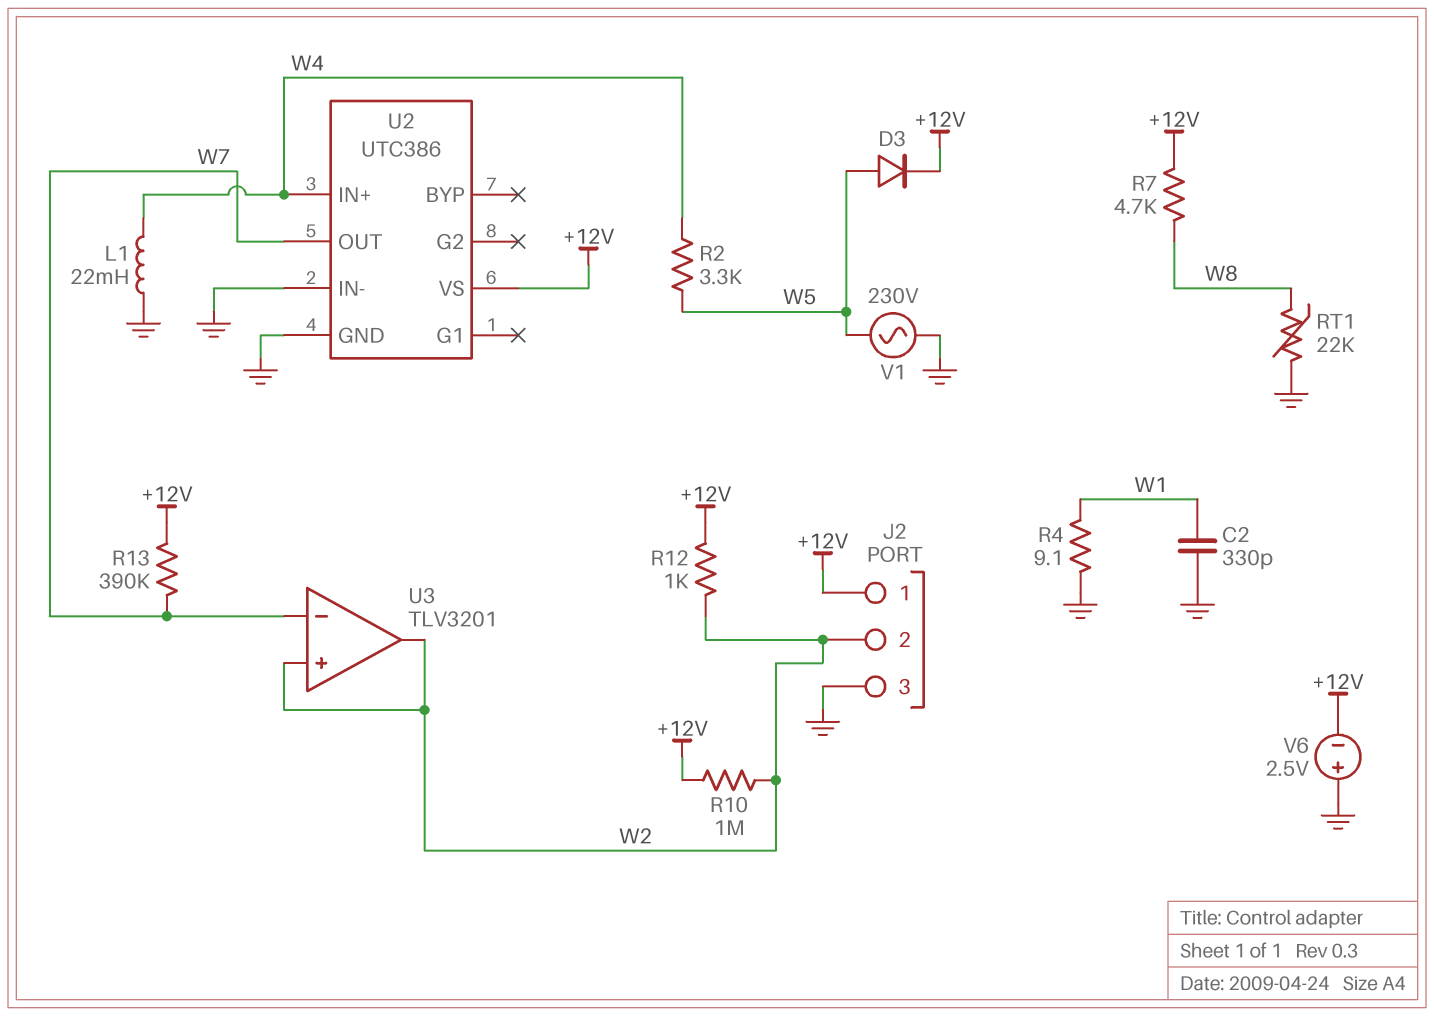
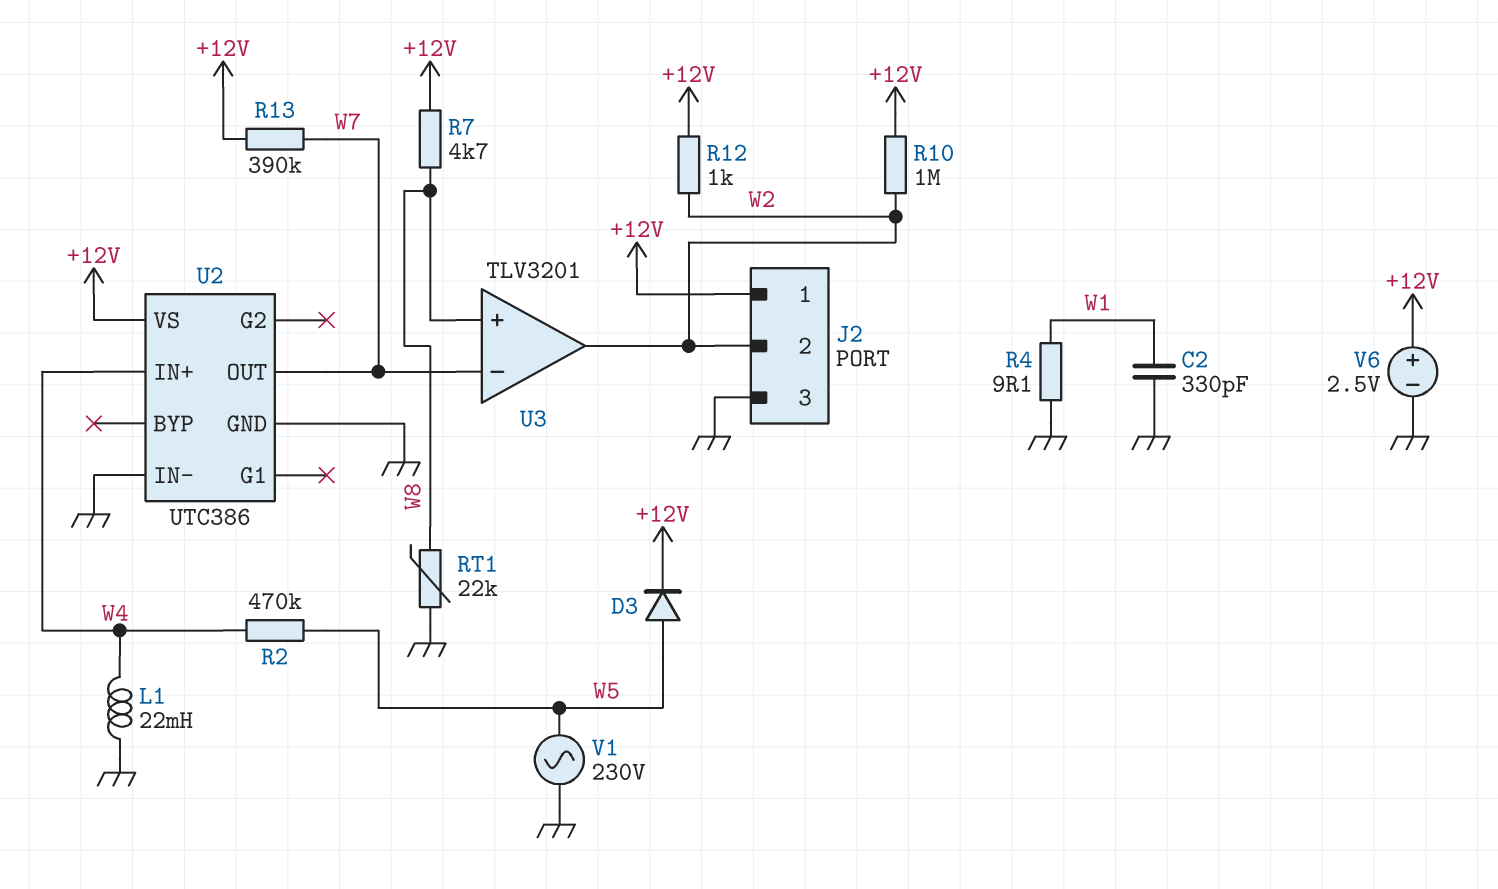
R2: 3.3k (W4, W5) -> 470k (W4, W5)
U3 pin in+: W2 -> W8
V6: 2.5V (plus GND, minus +12V) -> 2.5V (plus +12V, minus GND)

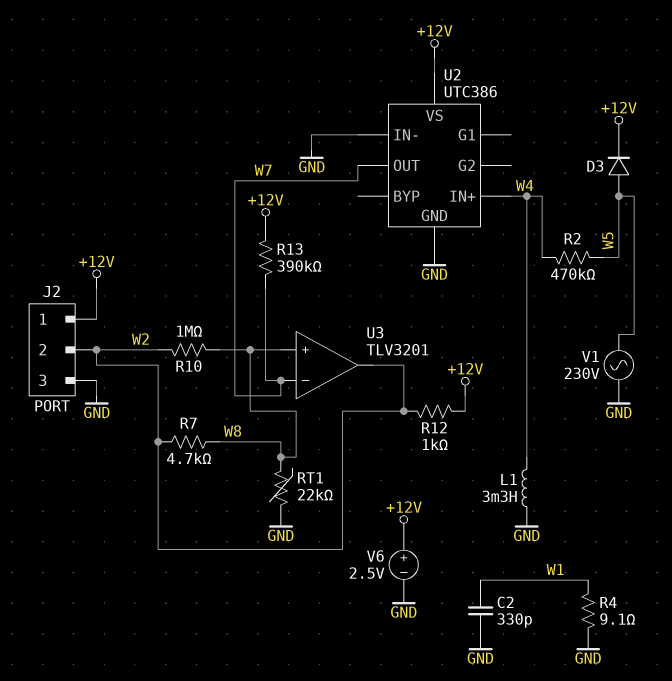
L1: 22mH (GND, W4) -> 3.3mH (GND, W4)
R7: 4.7k (+12V, W8) -> 4.7k (W2, W8)
R10: 1M (+12V, W2) -> 1M (W2, W8)

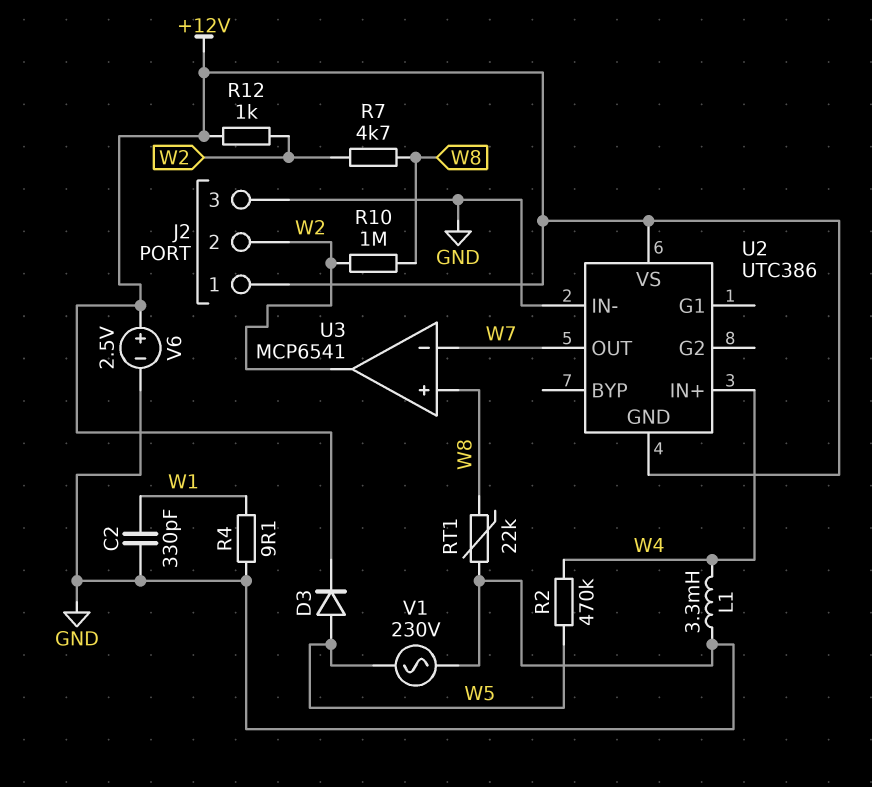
R13: 390k (+12V, W7) -> none
U2 pin GND: GND -> +12V
U3: TLV3201 -> MCP6541

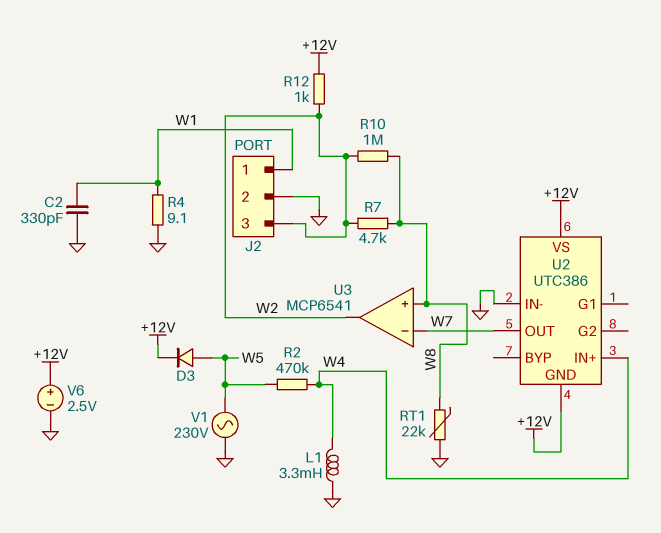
J2 pin 1: +12V -> W1
J2 pin 2: W2 -> GND
J2 pin 3: GND -> W2

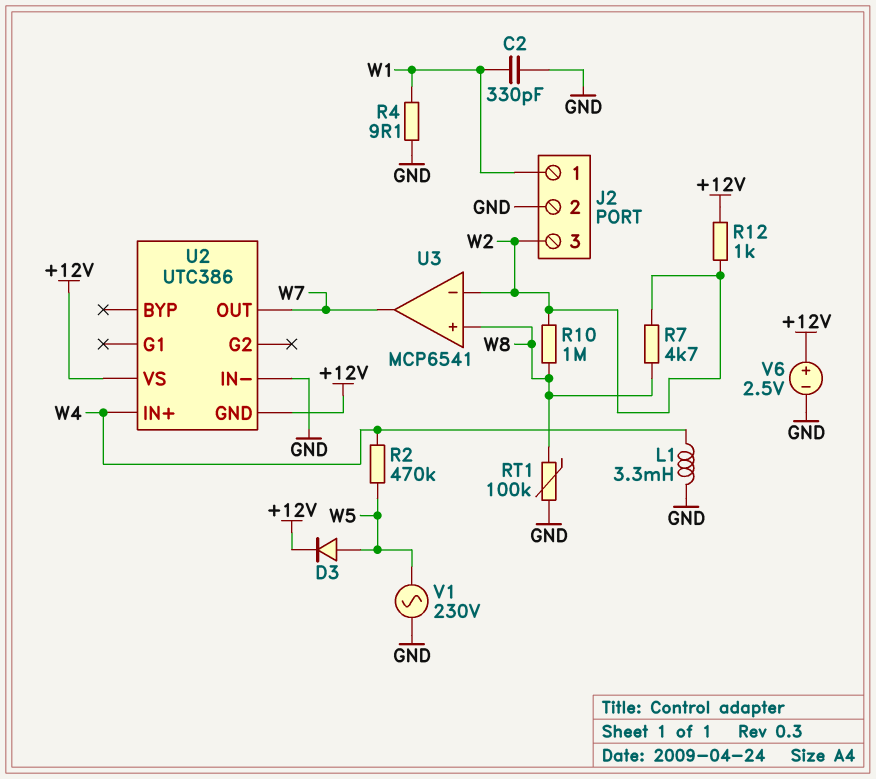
RT1: 22k (GND, W8) -> 100k (GND, W8)
U3 pin in-: W7 -> W2
U3 pin out: W2 -> W7

